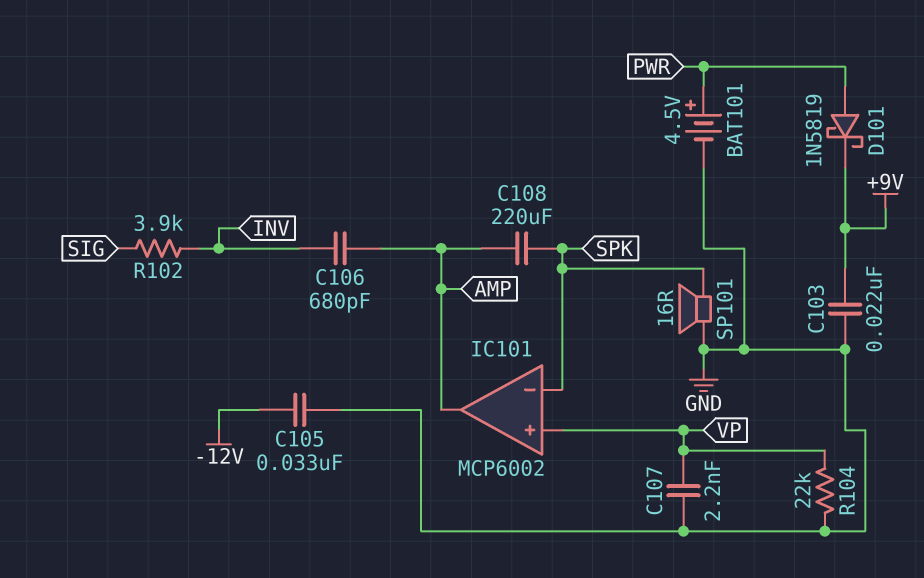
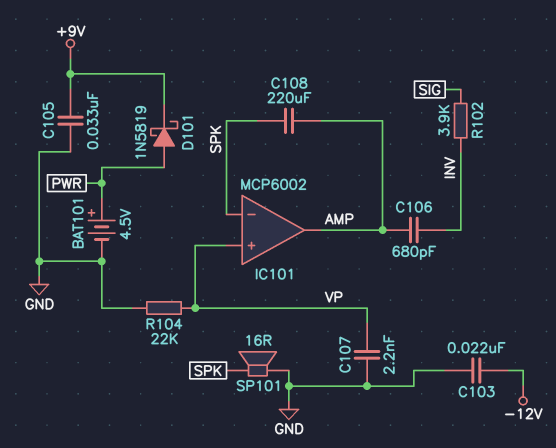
C103: 22nF (+9V, GND) -> 22nF (-12V, GND)
C105: 33nF (-12V, GND) -> 33nF (+9V, GND)

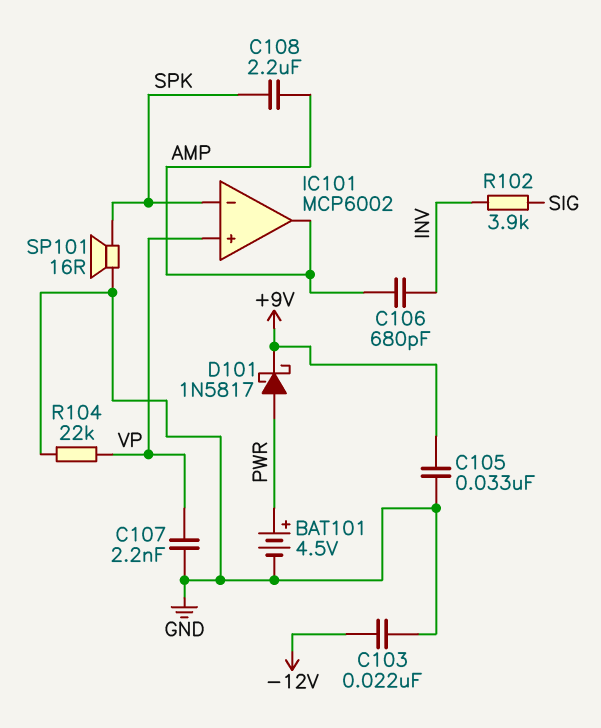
C108: 220uF (AMP, SPK) -> 2.2uF (AMP, SPK)
D101: schottky 1N5819 (A PWR, K +9V) -> schottky 1N5817 (A PWR, K +9V)

